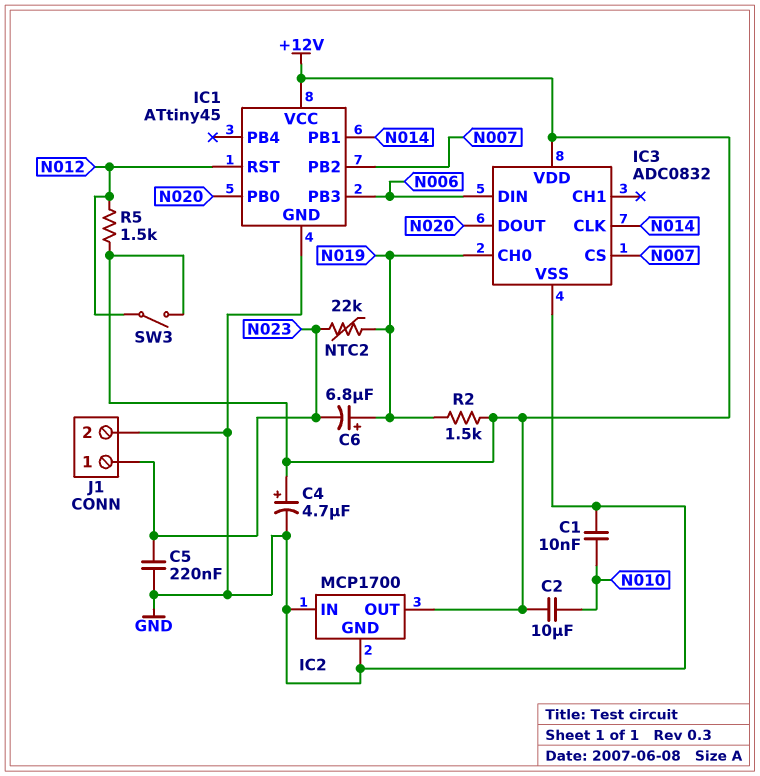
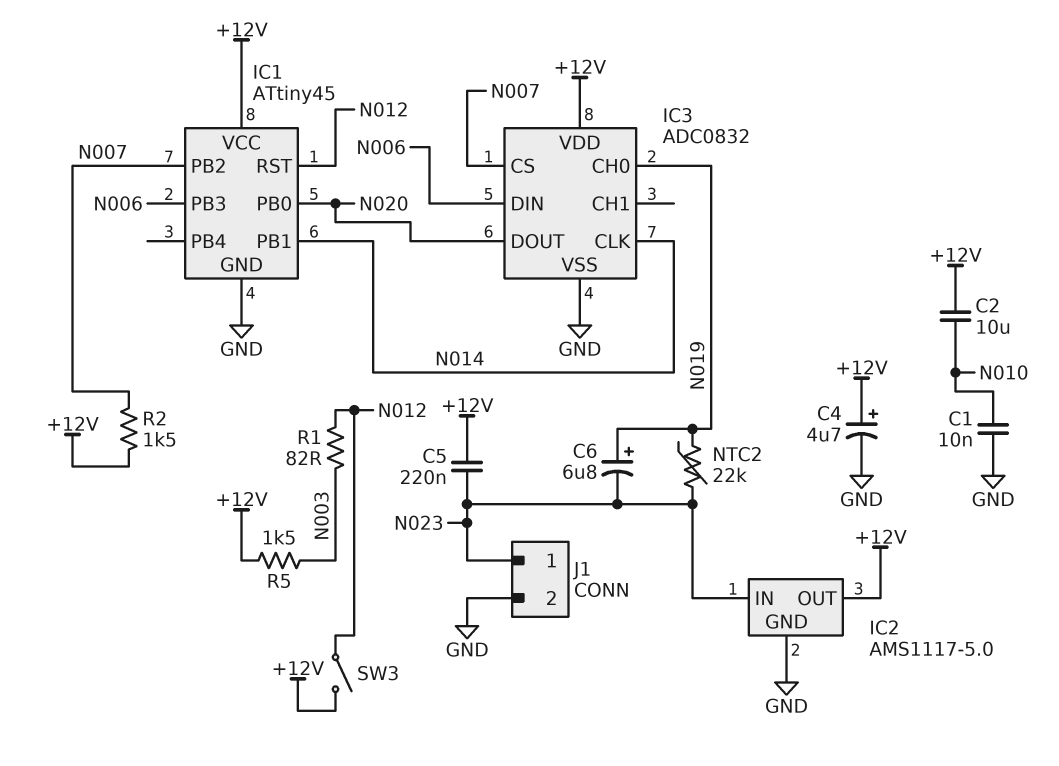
C5: 220nF (GND, N023) -> 220nF (+12V, N023)
IC2: MCP1700 -> AMS1117-5.0
IC2 pin IN: GND -> N023
R1: none -> 82 (N003, N012)
R2: 1.5k (+12V, N019) -> 1.5k (+12V, N007)
R5: 1.5k (+12V, N012) -> 1.5k (+12V, N003)

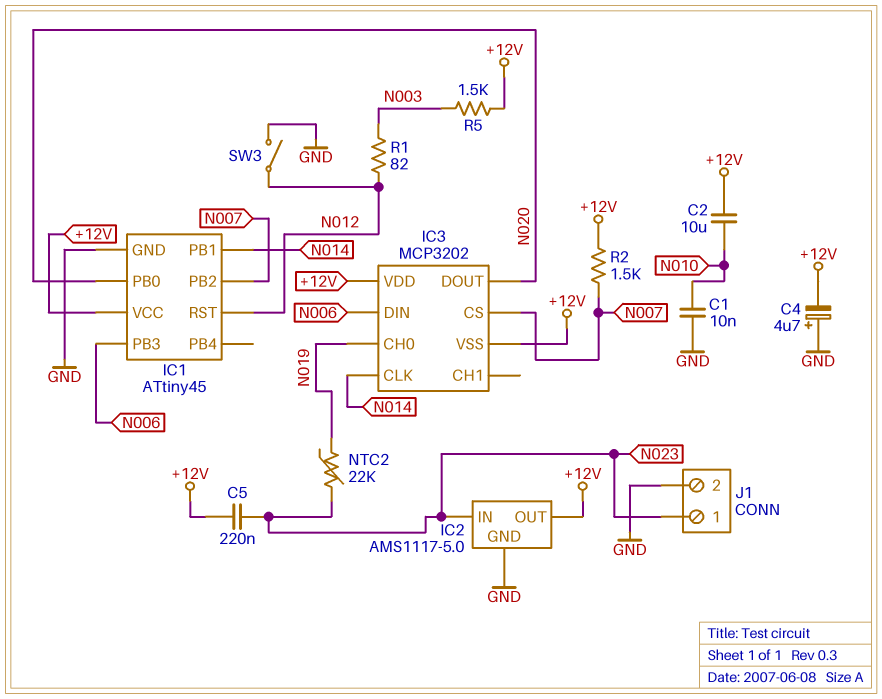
C4: 4.7uF (plus +12V, minus GND) -> 4.7uF (plus GND, minus +12V)
C6: 6.8uF (plus N019, minus N023) -> none
IC3: ADC0832 -> MCP3202
IC3 pin VSS: GND -> +12V
SW3: switch (+12V, N012) -> switch (GND, N012)

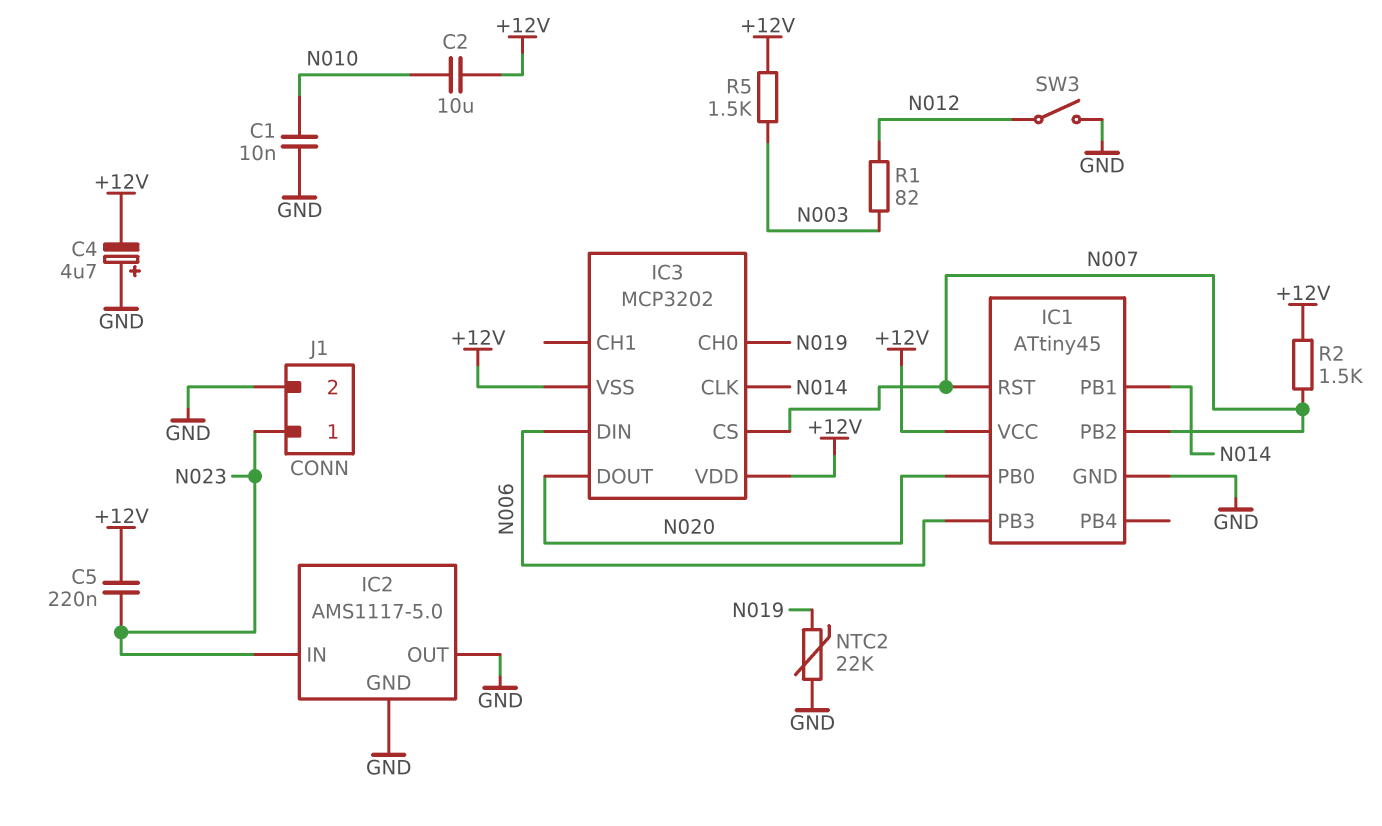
IC1 pin RST: N012 -> N007
IC2 pin OUT: +12V -> GND
NTC2: 22k (N019, N023) -> 22k (GND, N019)

